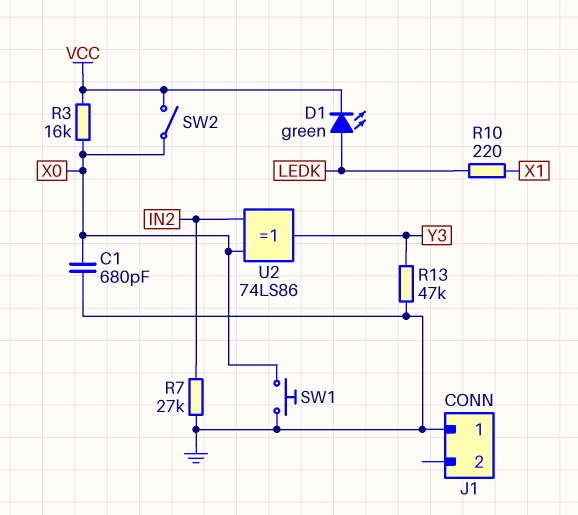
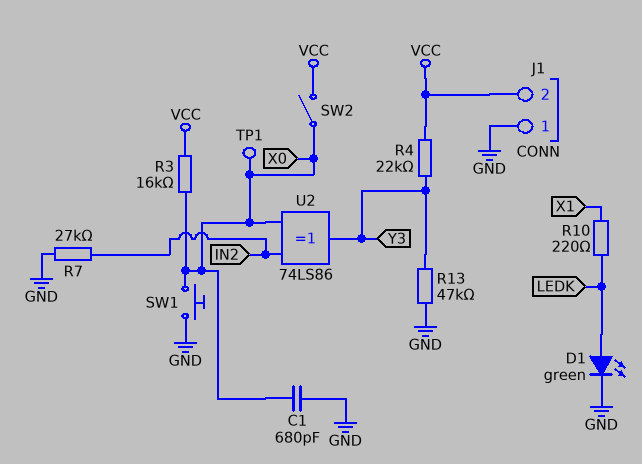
D1: LED green (A LEDK, K VCC) -> LED green (A LEDK, K GND)
J1 pin 2: none -> VCC
R4: none -> 22k (VCC, Y3)
TP1: none -> test point (X0)

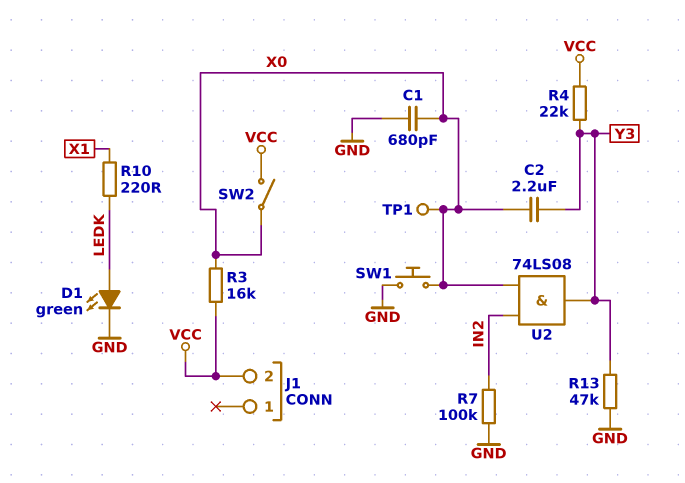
C2: none -> 2.2uF (X0, Y3)
J1 pin 1: GND -> none
R7: 27k (GND, IN2) -> 100k (GND, IN2)
U2: XOR 74LS86 (in IN2, in X0, out Y3) -> AND 74LS08 (in IN2, in X0, out Y3)

